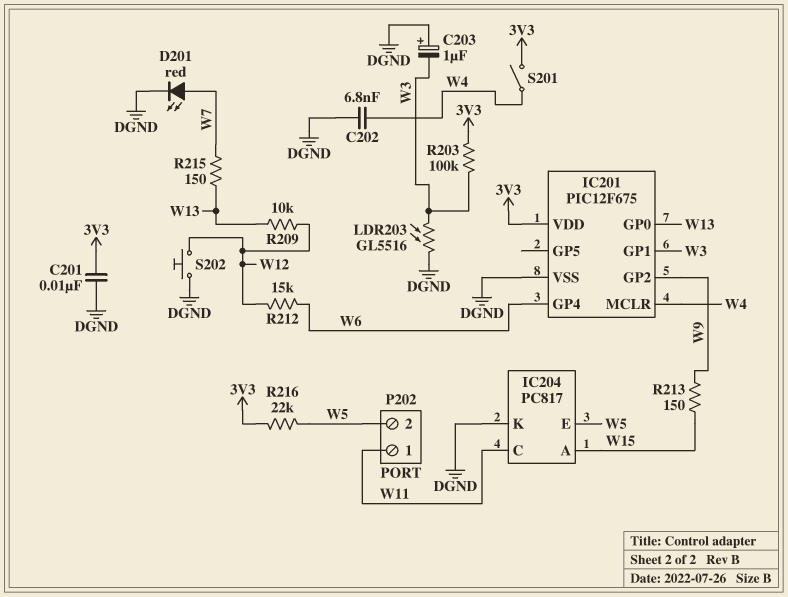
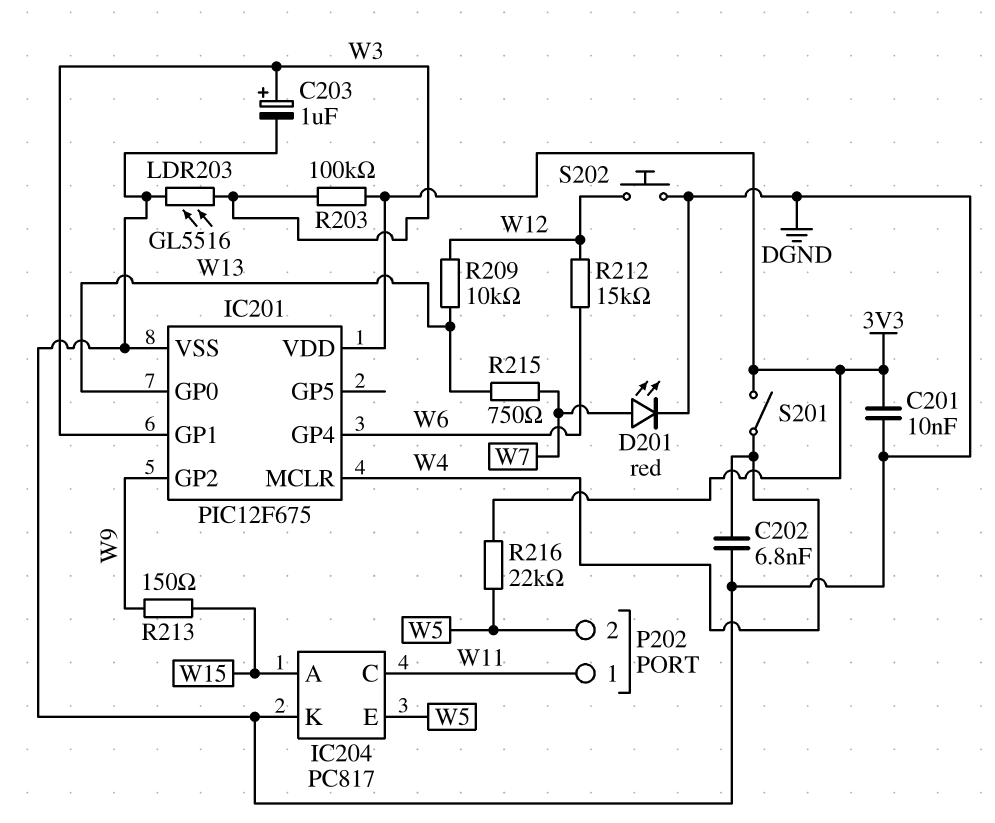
C203: 1uF (plus DGND, minus W3) -> 1uF (plus W3, minus DGND)
R215: 150 (W7, W13) -> 750 (W7, W13)

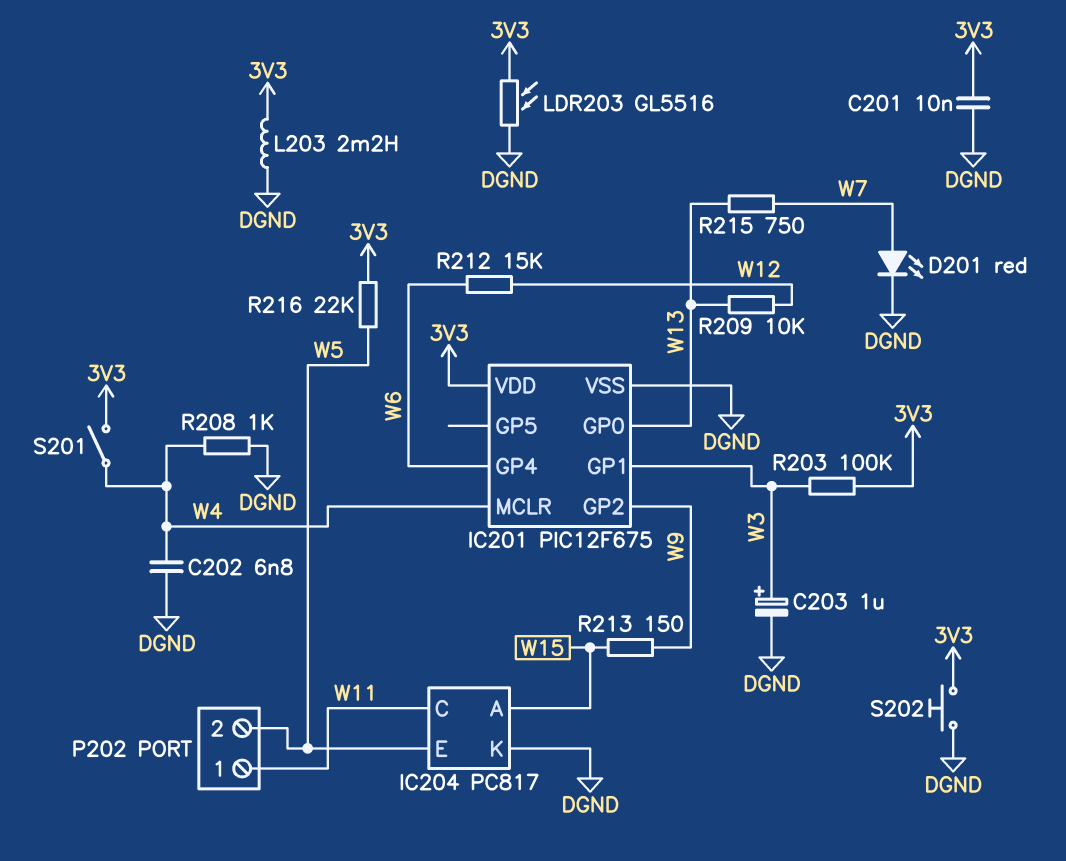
L203: none -> 2.2mH (3V3, DGND)
LDR203: GL5516 (DGND, W3) -> GL5516 (3V3, DGND)
R208: none -> 1k (DGND, W4)
S202: button (DGND, W12) -> button (3V3, DGND)

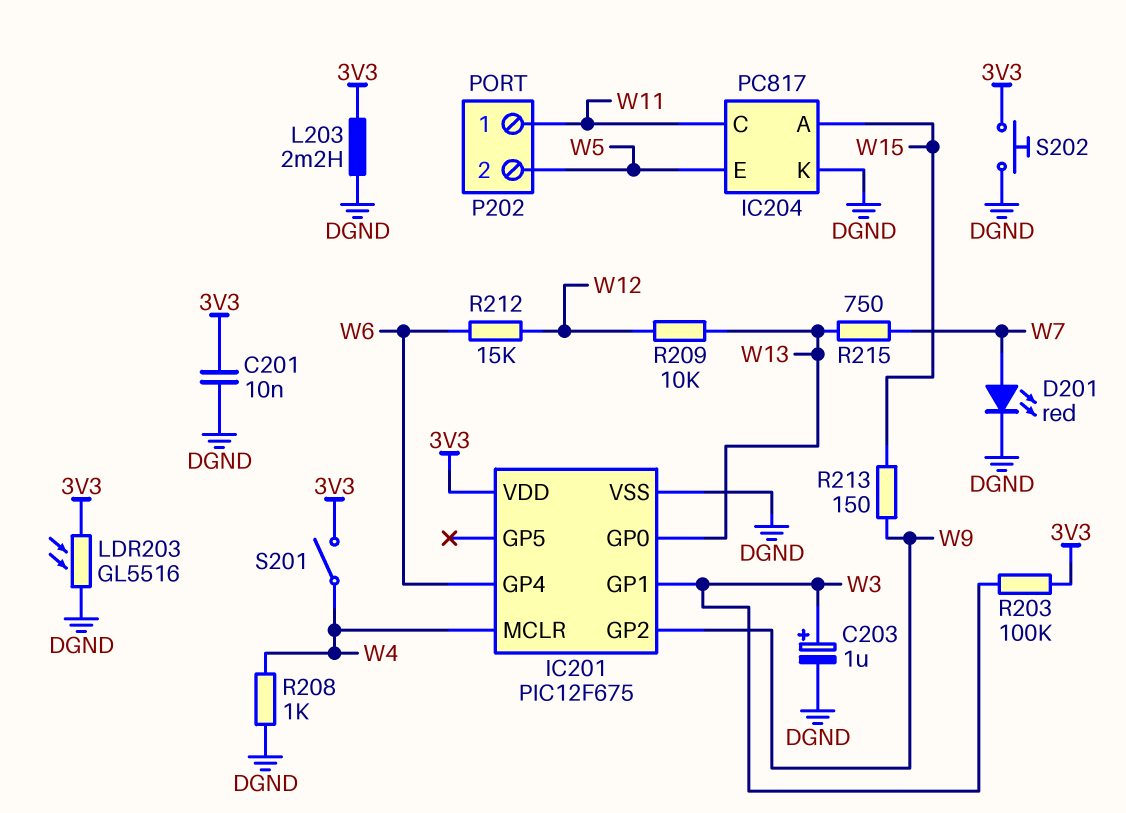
C202: 6.8nF (DGND, W4) -> none
R216: 22k (3V3, W5) -> none

